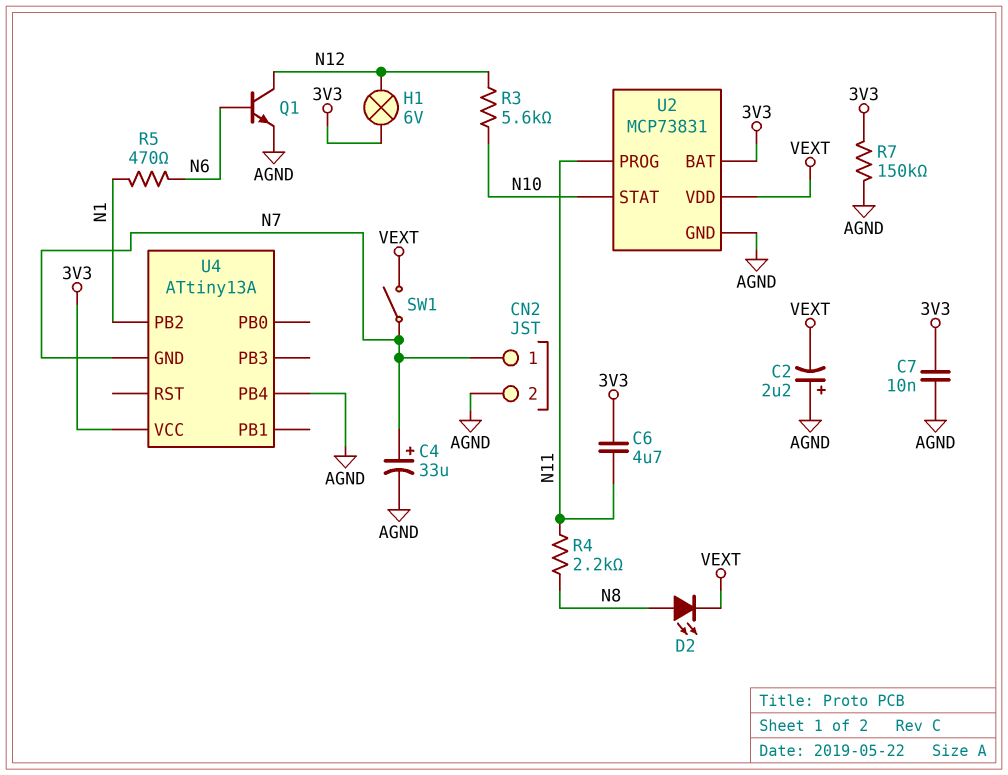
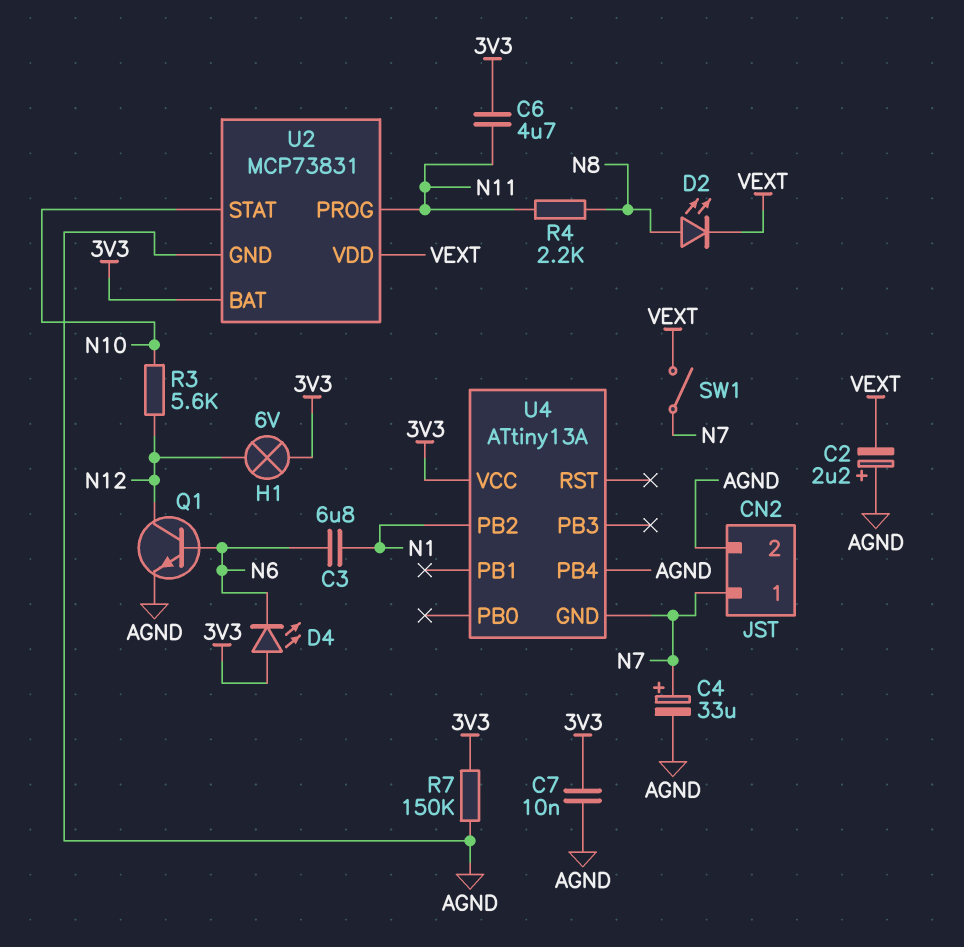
C3: none -> 6.8uF (N1, N6)
D4: none -> LED (A 3V3, K N6)
R5: 470 (N1, N6) -> none

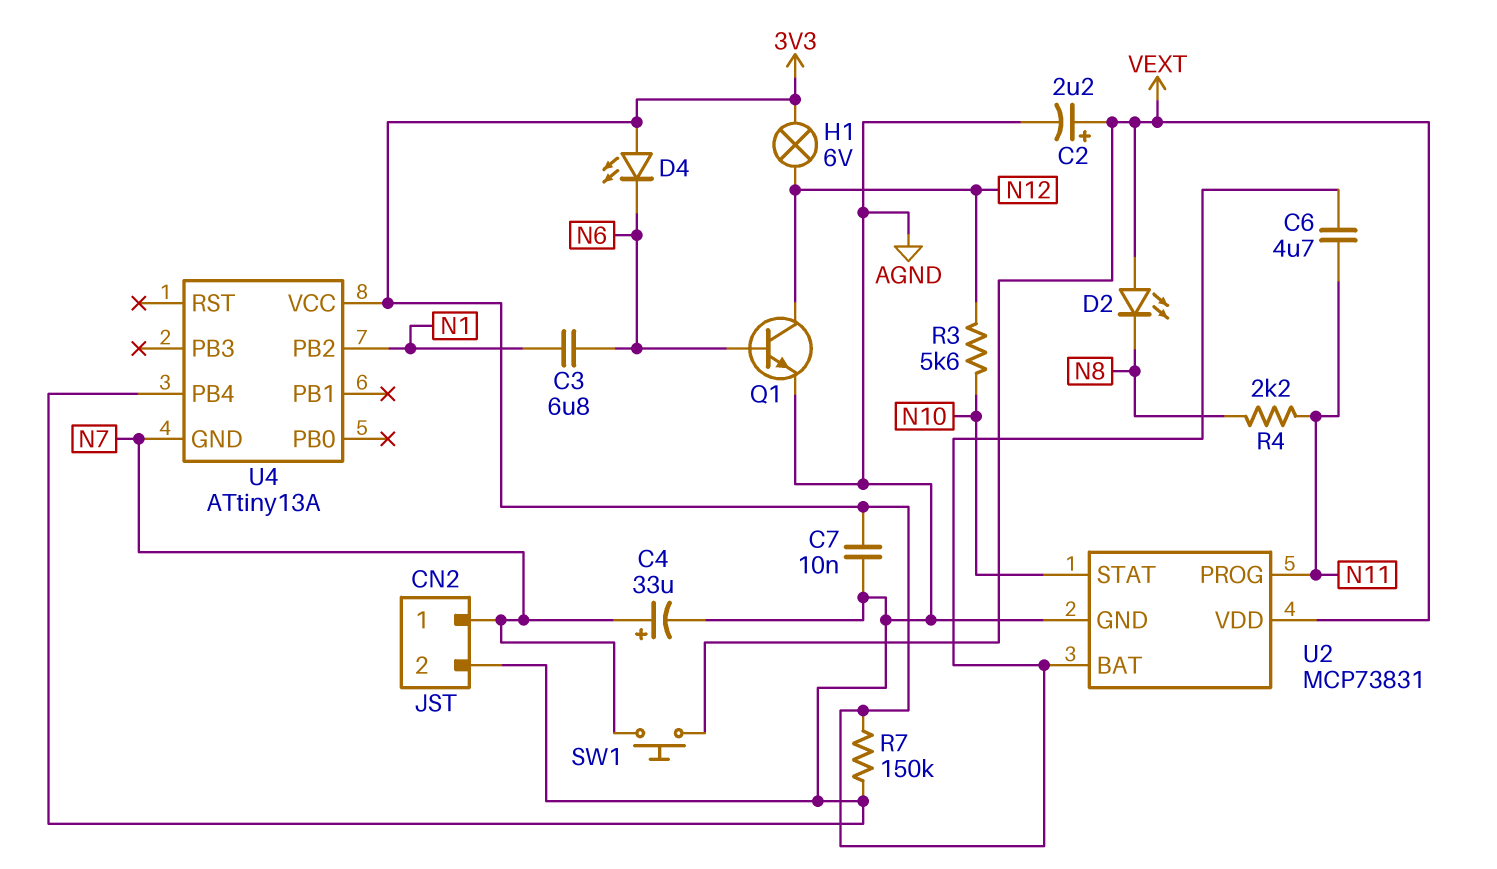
C2: 2.2uF (plus AGND, minus VEXT) -> 2.2uF (plus VEXT, minus AGND)
D2: LED (A N8, K VEXT) -> LED (A VEXT, K N8)
SW1: switch (N7, VEXT) -> button (N7, VEXT)

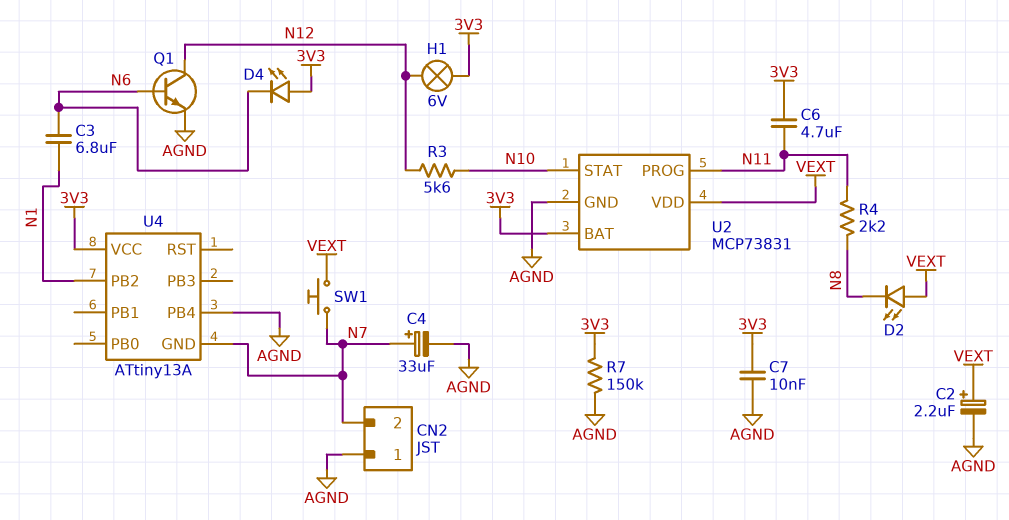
CN2 pin 1: N7 -> AGND
CN2 pin 2: AGND -> N7

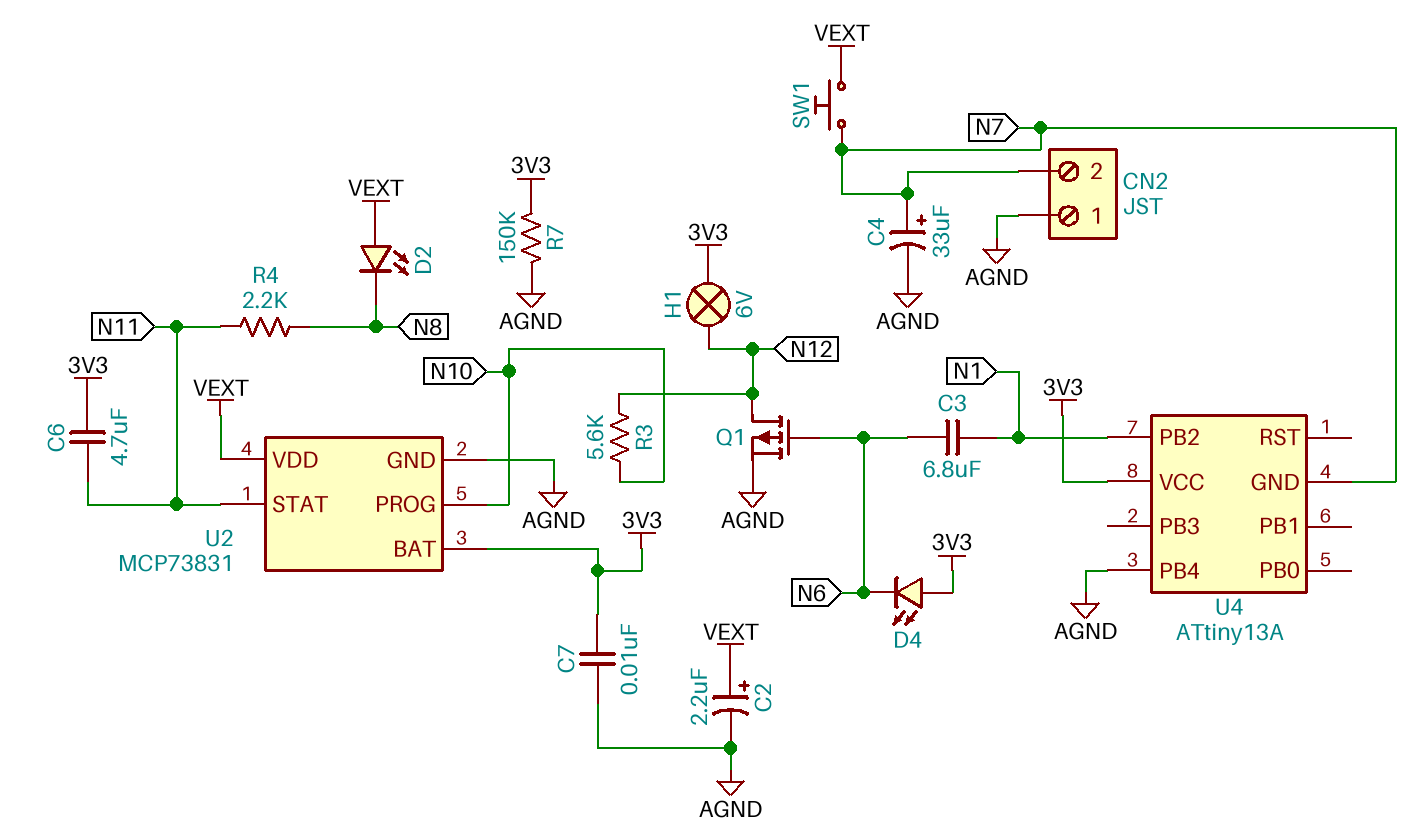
Q1: NPN (B N6, C N12, E AGND) -> PMOS (G N6, D N12, S AGND)
U2 pin PROG: N11 -> N10
U2 pin STAT: N10 -> N11

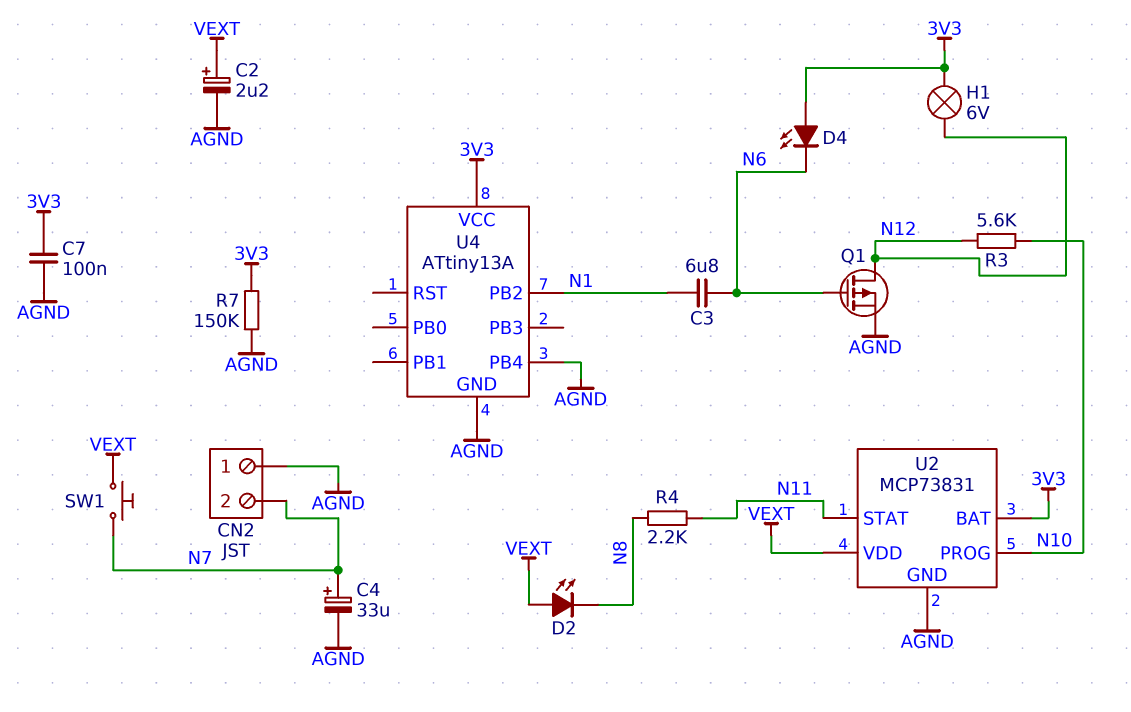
C6: 4.7uF (3V3, N11) -> none
C7: 10nF (3V3, AGND) -> 100nF (3V3, AGND)
U4 pin GND: N7 -> AGND

